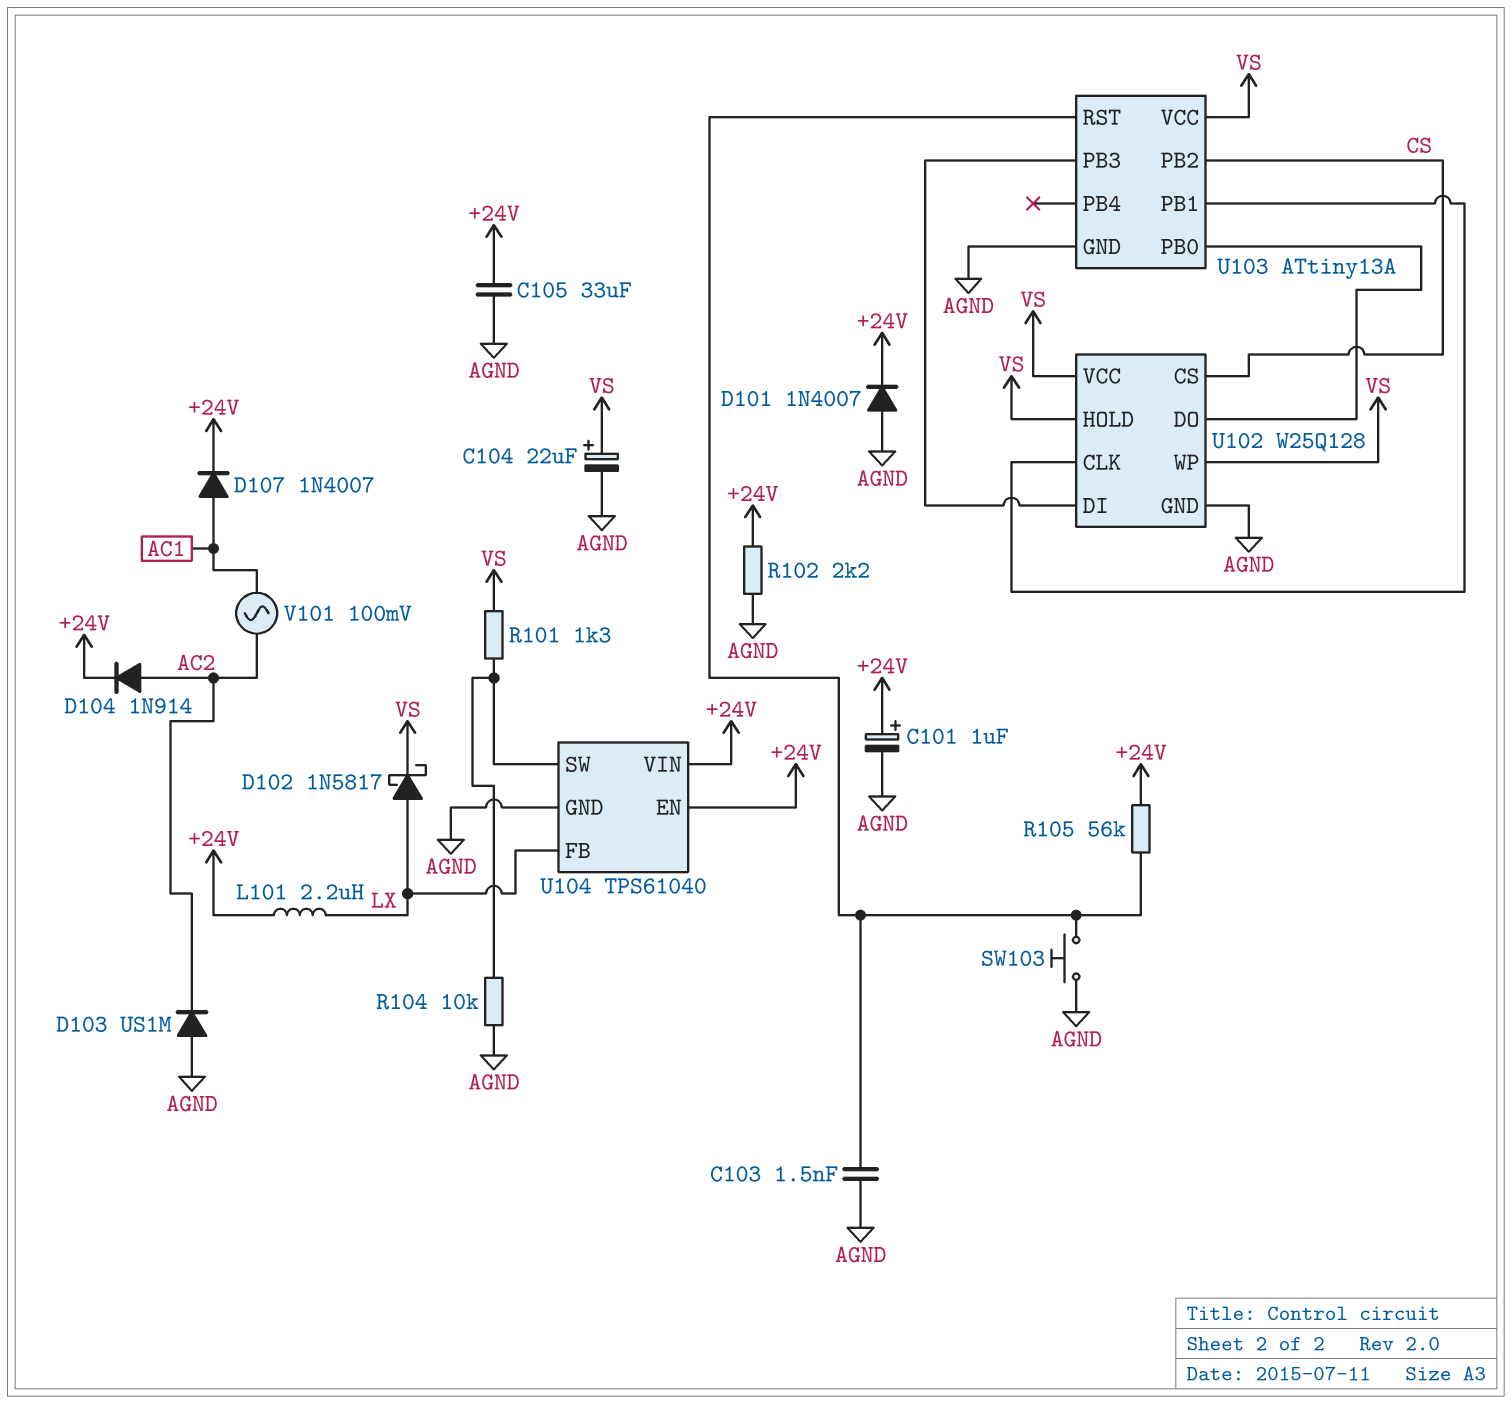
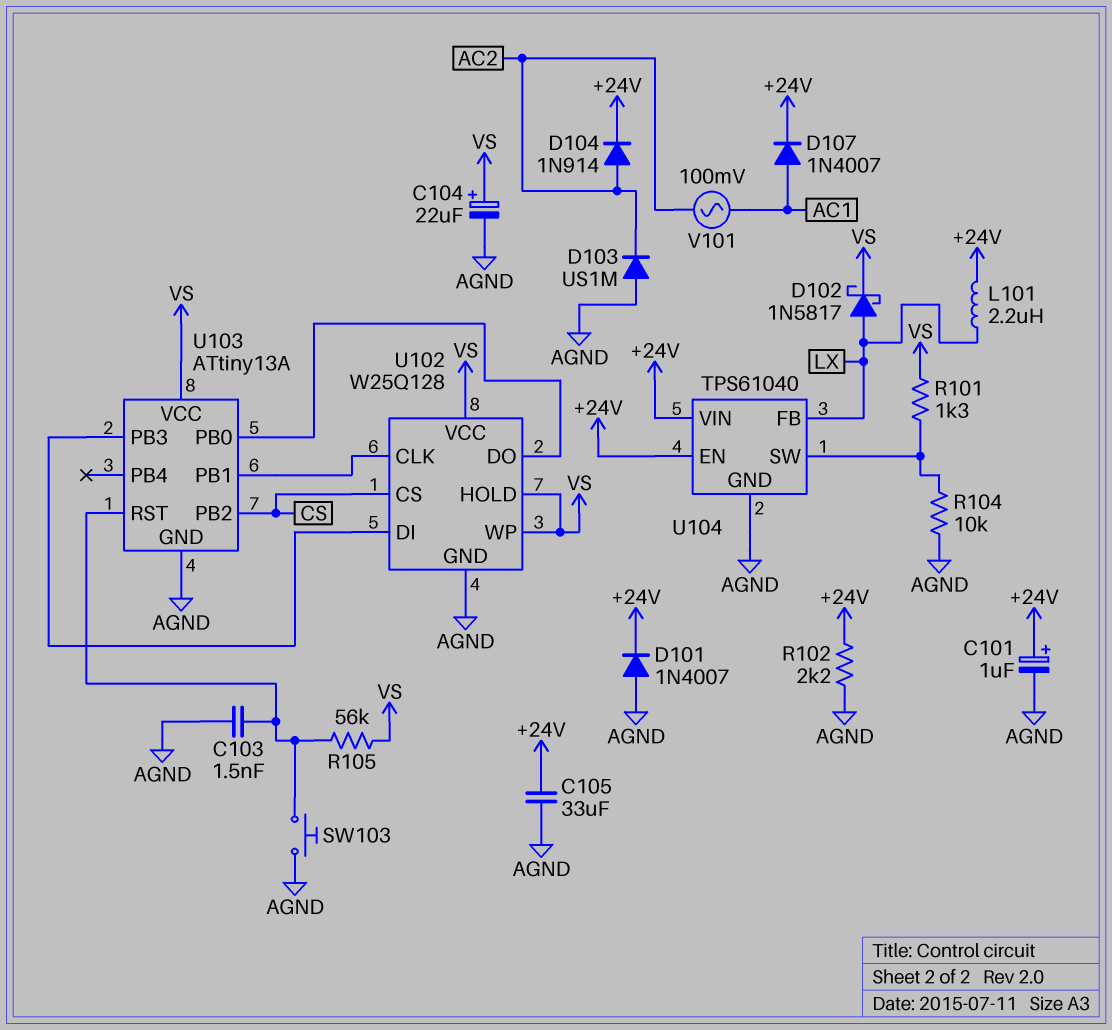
R105: 56k (+24V, U103/RST) -> 56k (U103/RST, VS)

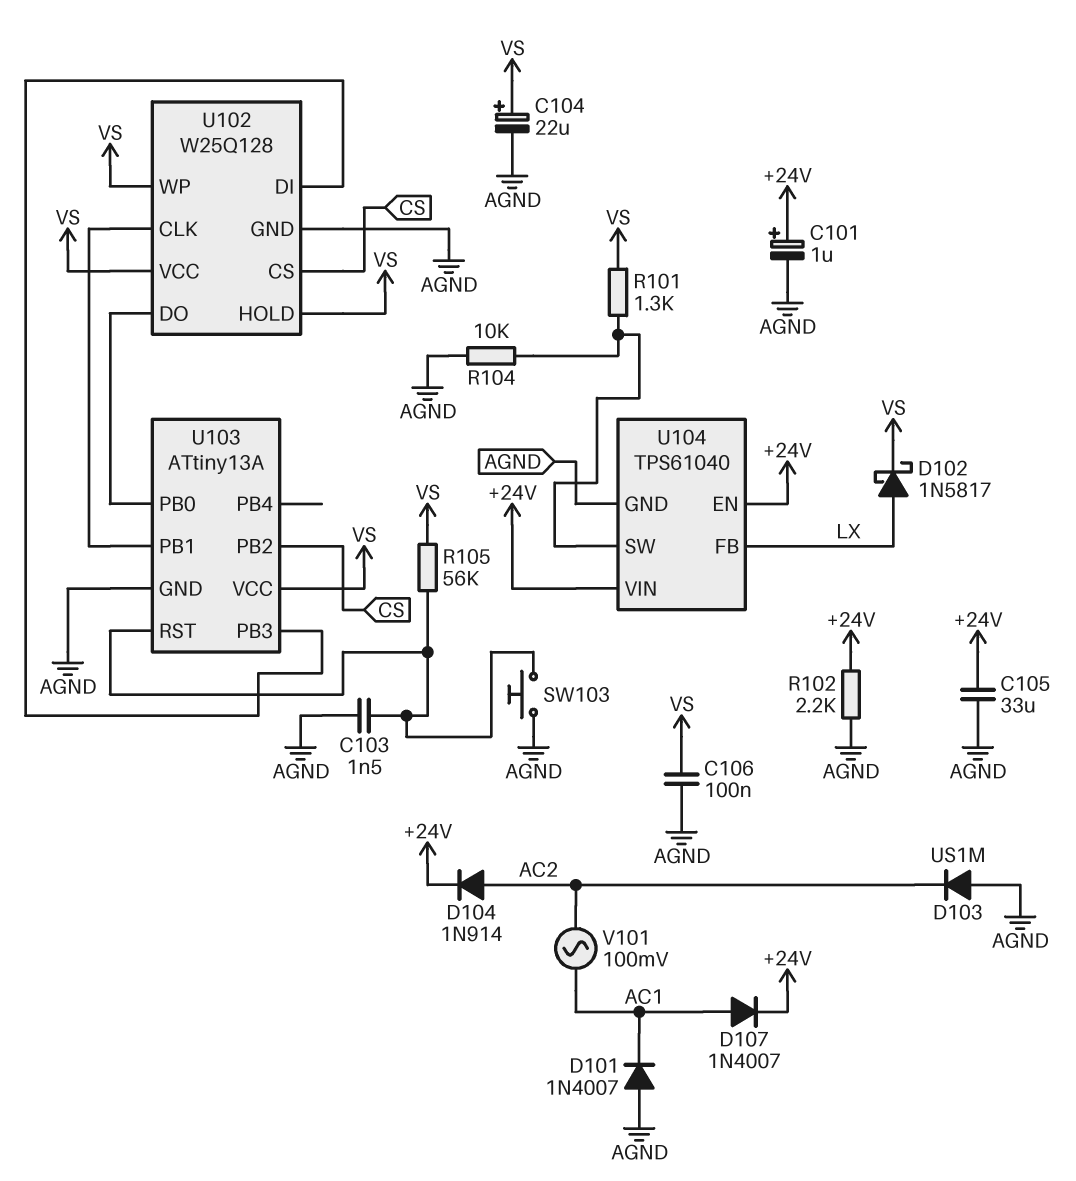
C106: none -> 100nF (AGND, VS)
D101: diode 1N4007 (A AGND, K +24V) -> diode 1N4007 (A AGND, K AC1)
L101: 2.2uH (+24V, LX) -> none

